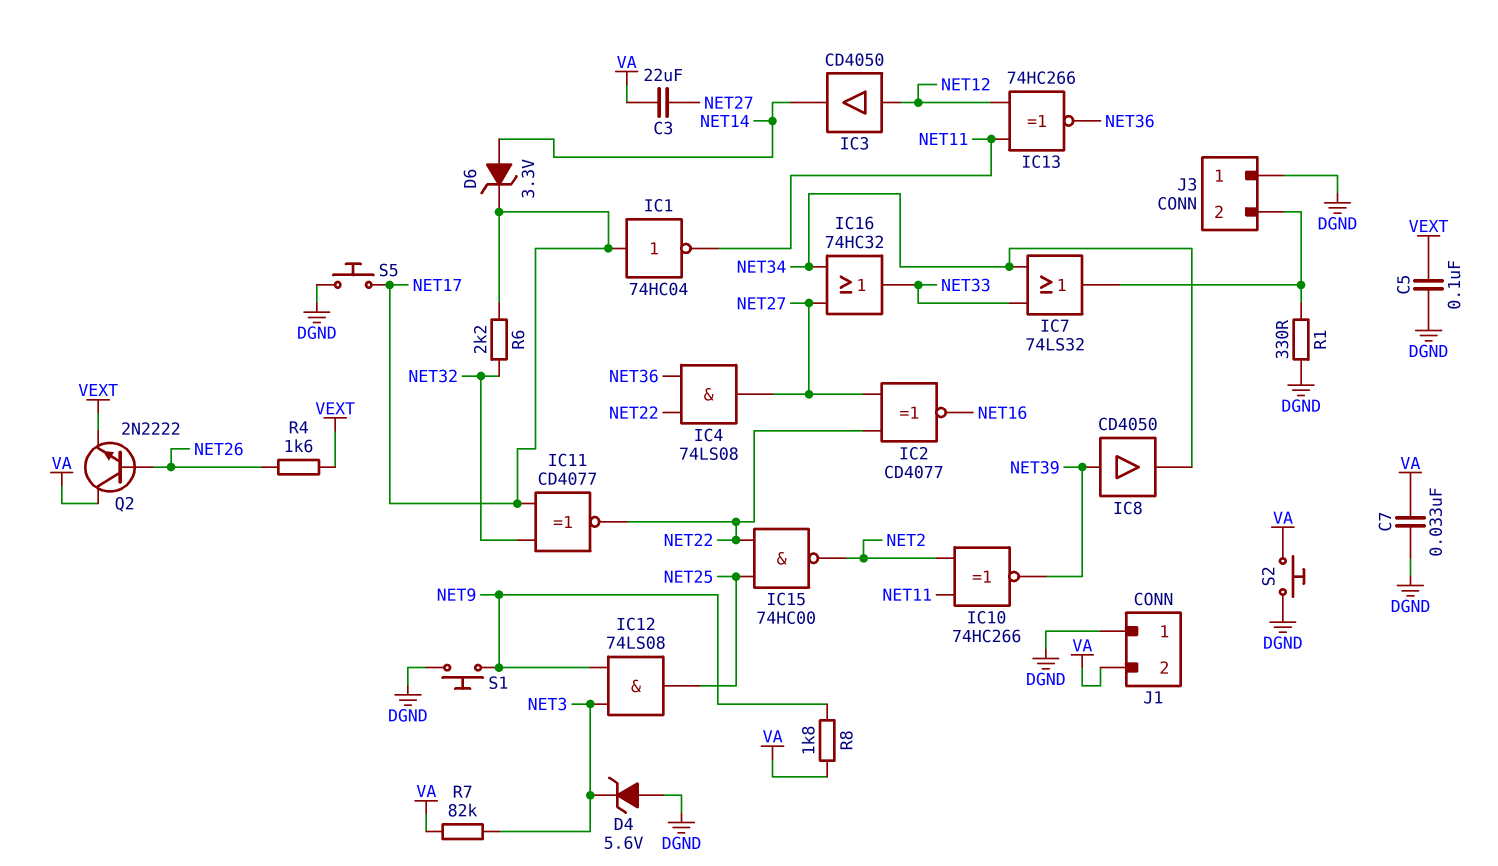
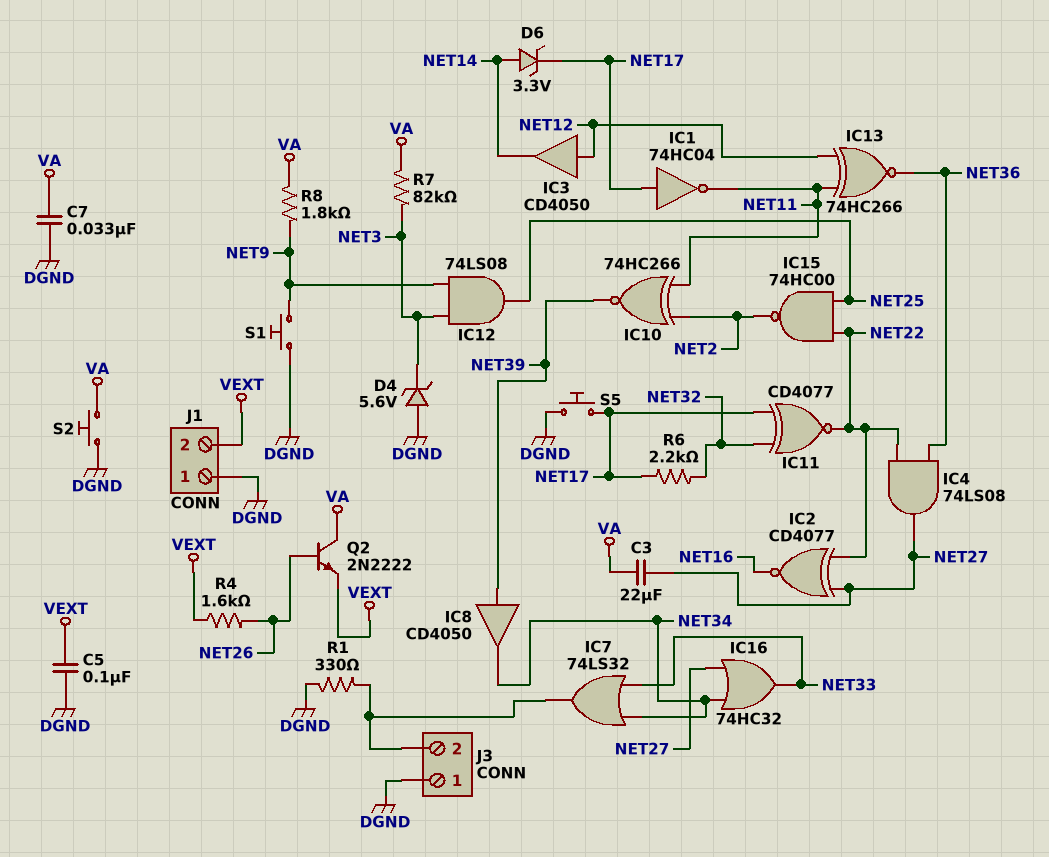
J1 pin 2: VA -> VEXT

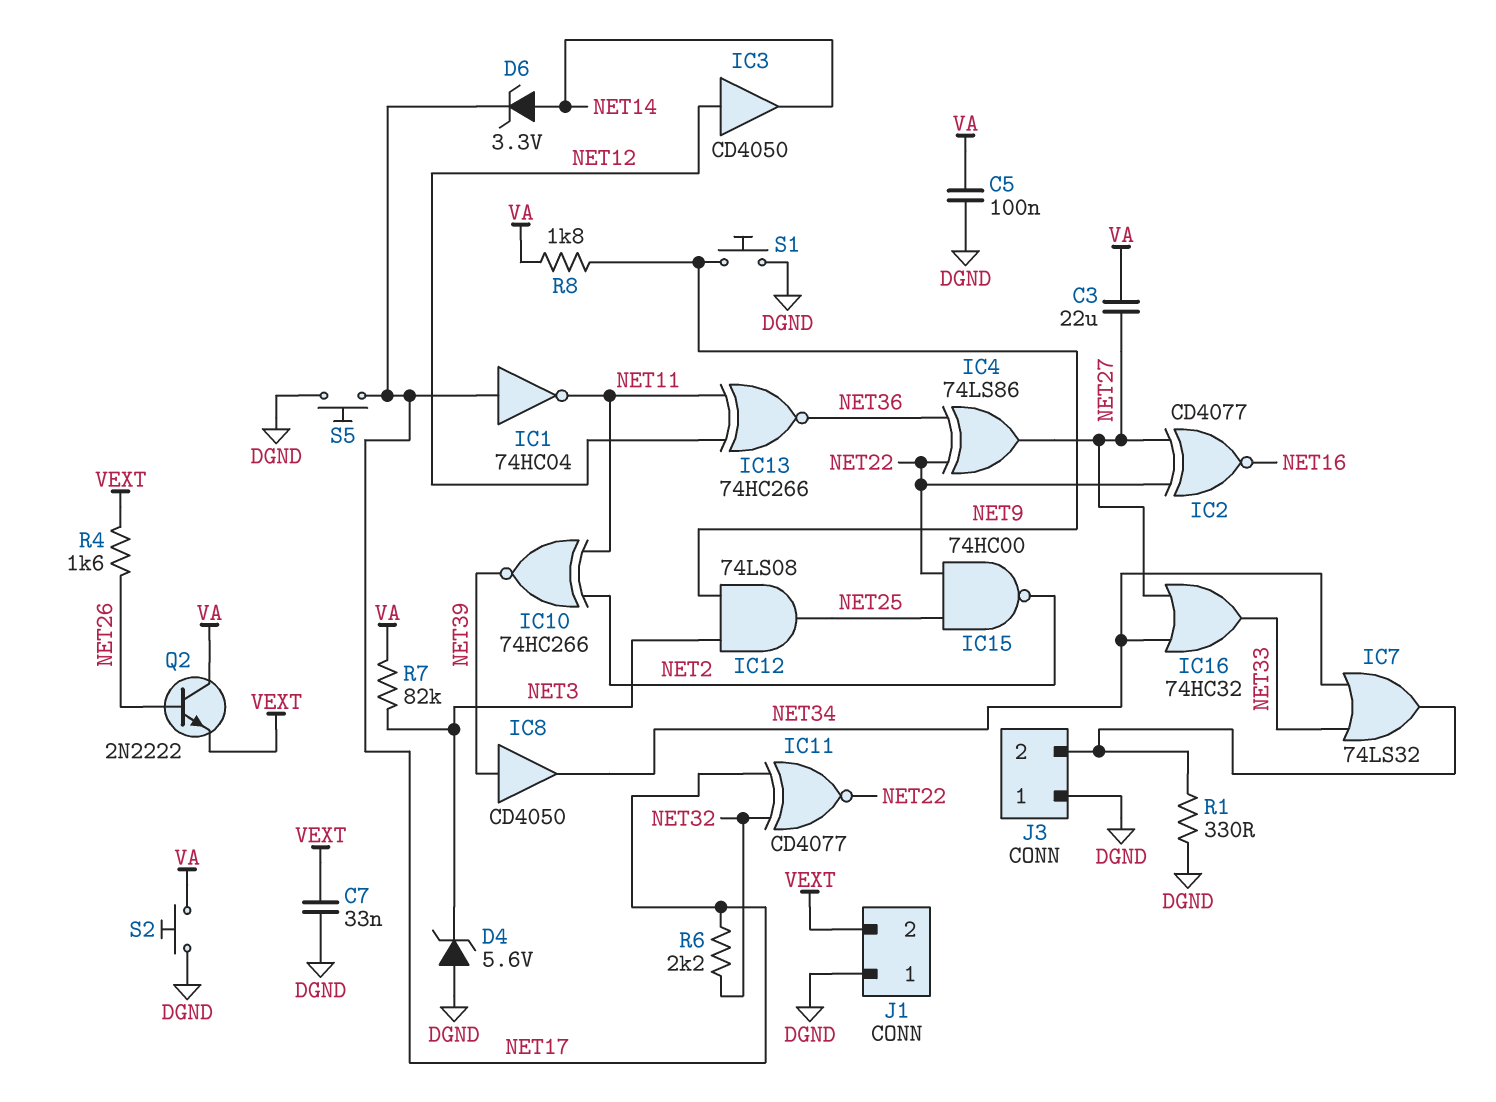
C5: 100nF (DGND, VEXT) -> 100nF (DGND, VA)
C7: 33nF (DGND, VA) -> 33nF (DGND, VEXT)
IC4: AND 74LS08 (in NET22, in NET36, out NET27) -> XOR 74LS86 (in NET22, in NET36, out NET27)

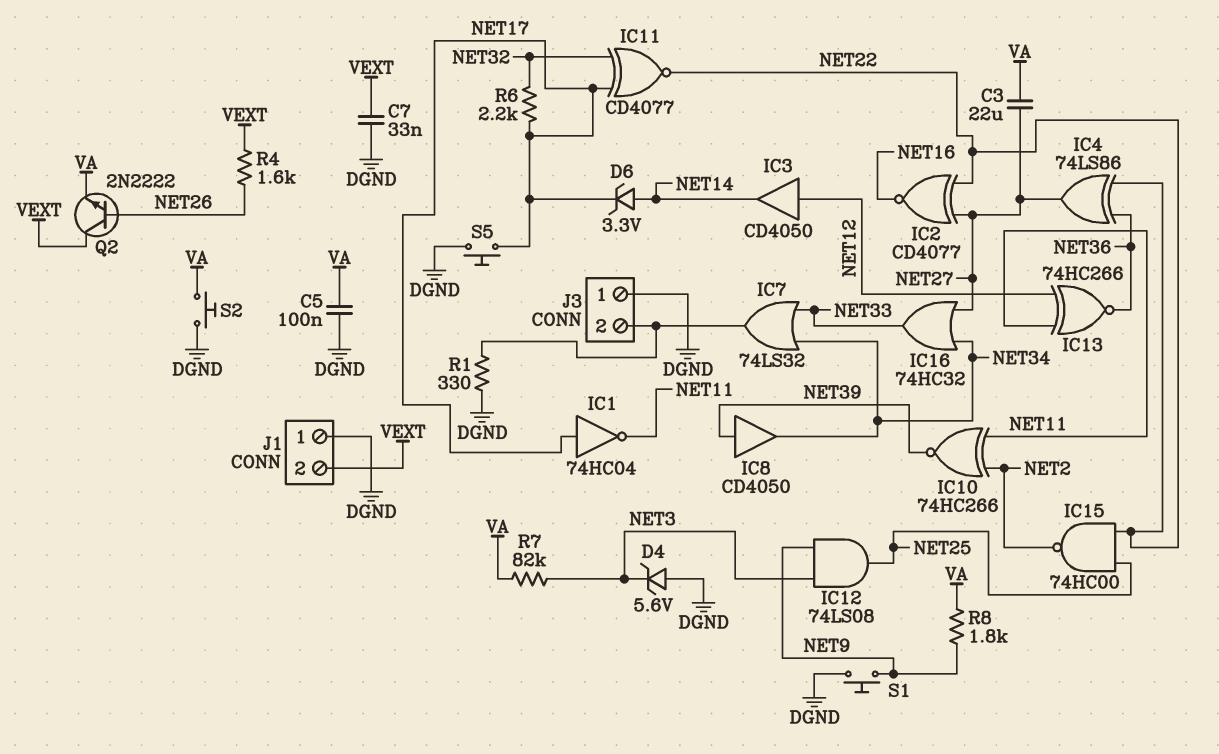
Q2: NPN 2N2222 (B NET26, C VA, E VEXT) -> NPN 2N2222 (B NET26, C VEXT, E VA)

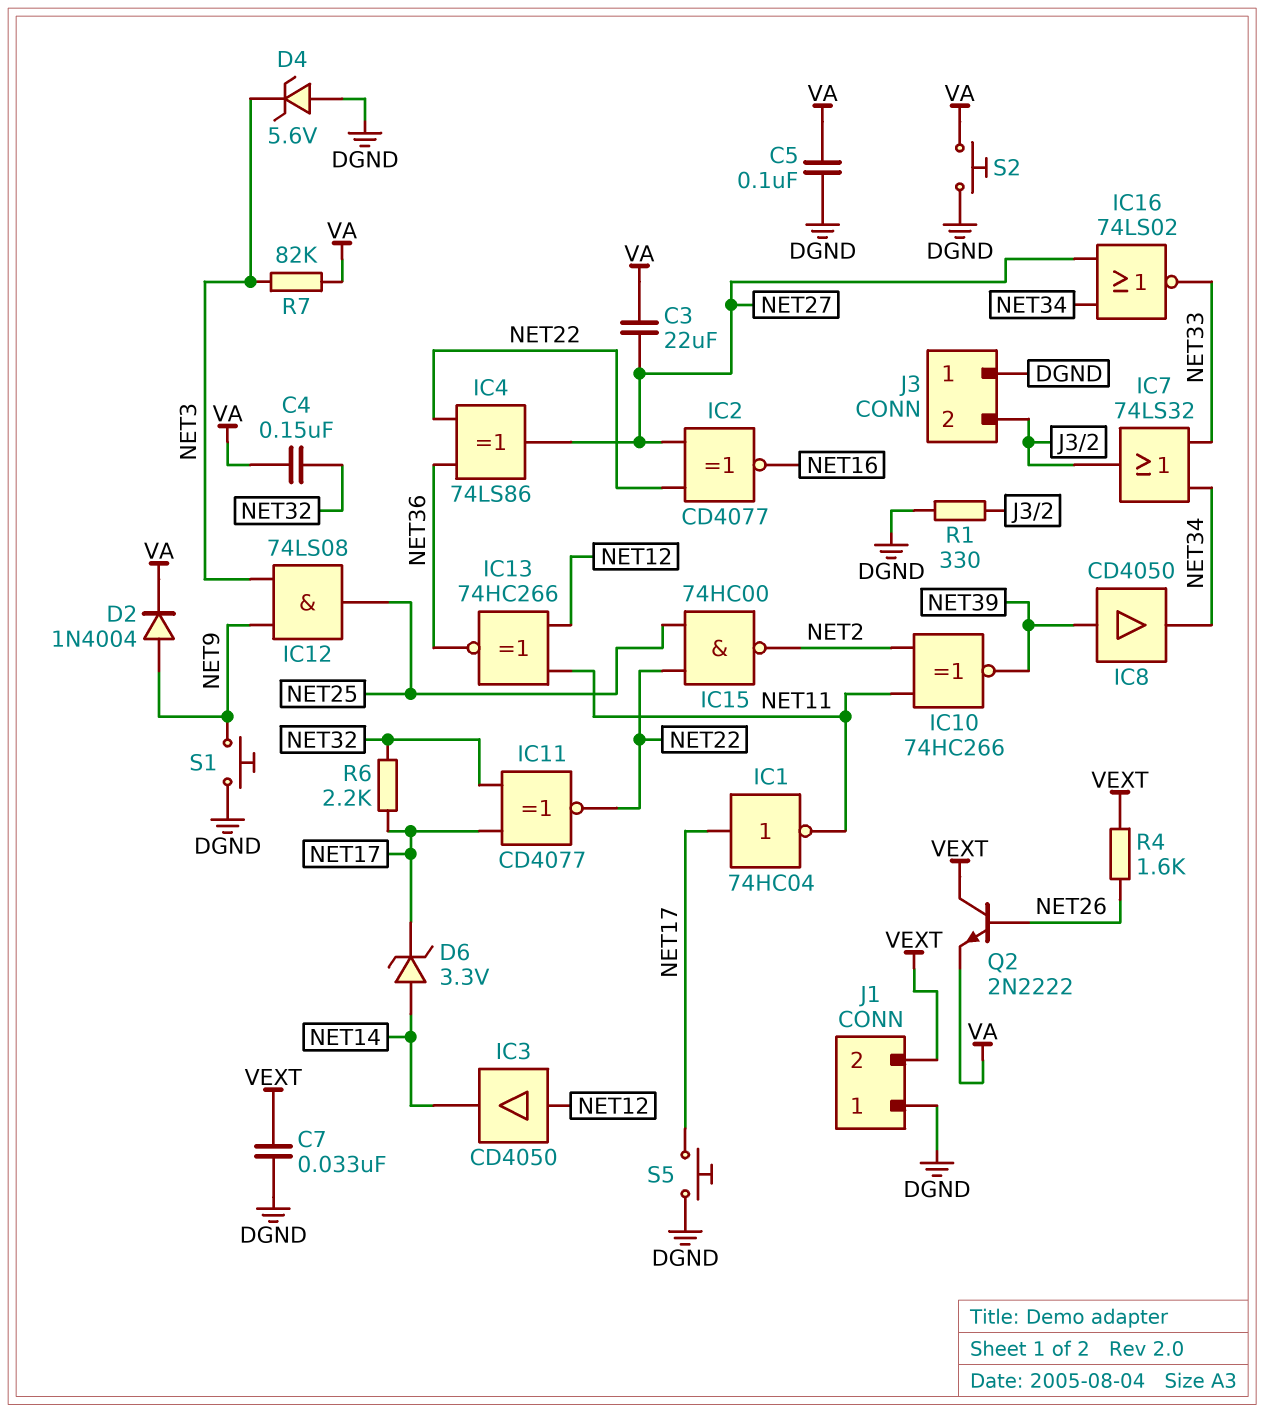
C4: none -> 150nF (NET32, VA)
D2: none -> diode 1N4004 (A NET9, K VA)
IC16: OR 74HC32 (in NET27, in NET34, out NET33) -> NOR 74LS02 (in NET27, in NET34, out NET33)
R8: 1.8k (NET9, VA) -> none

